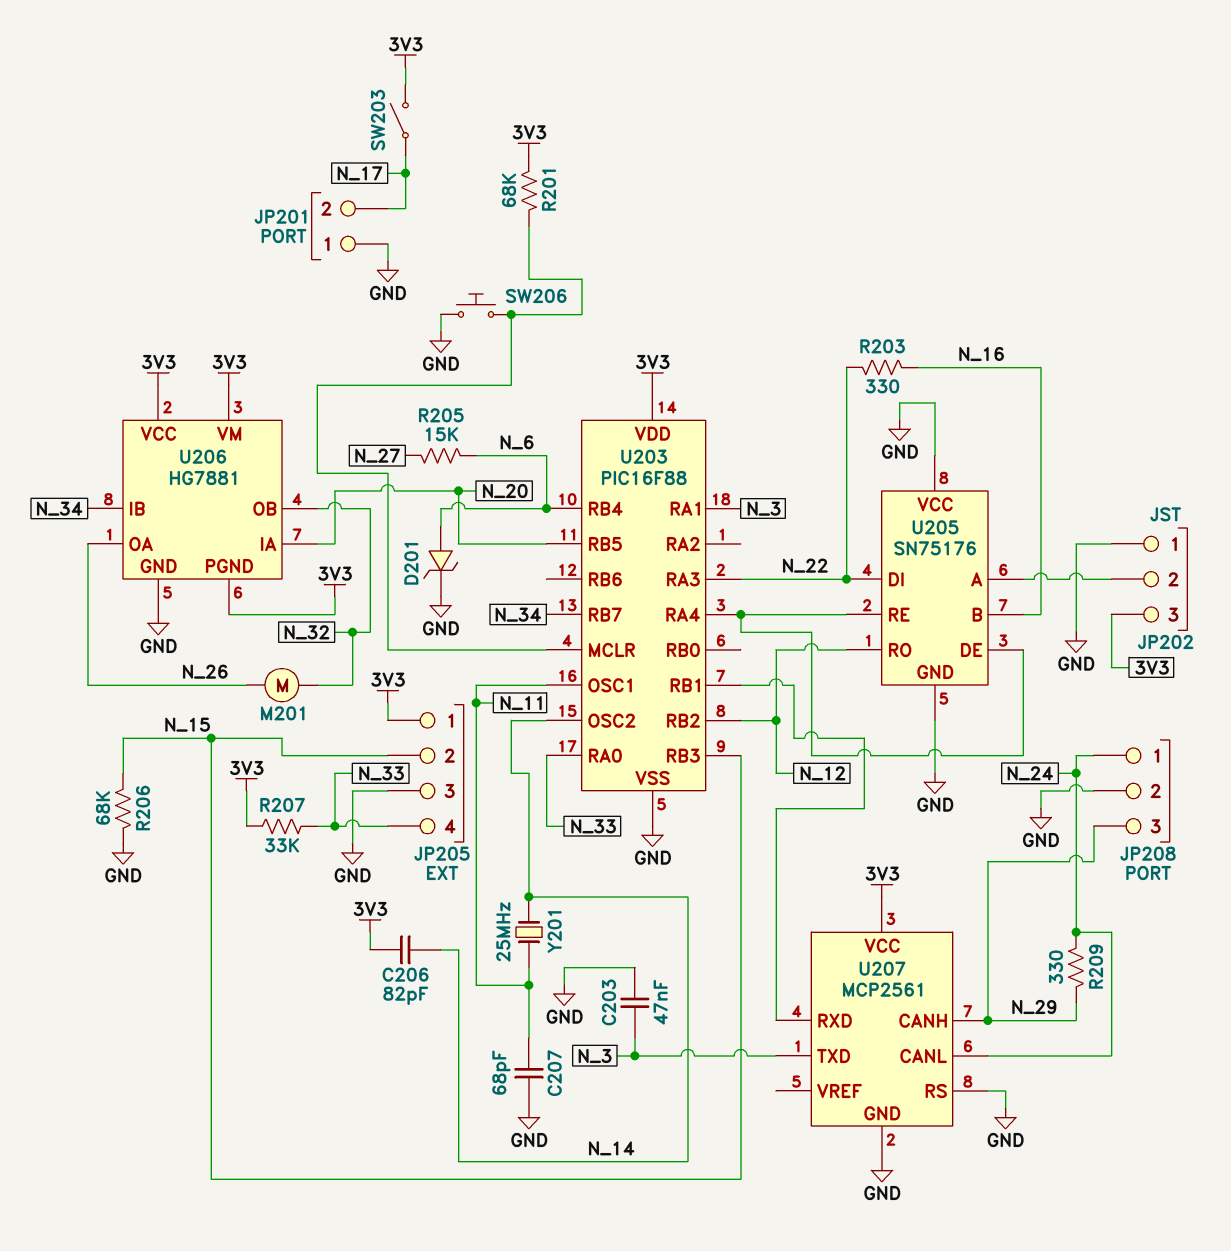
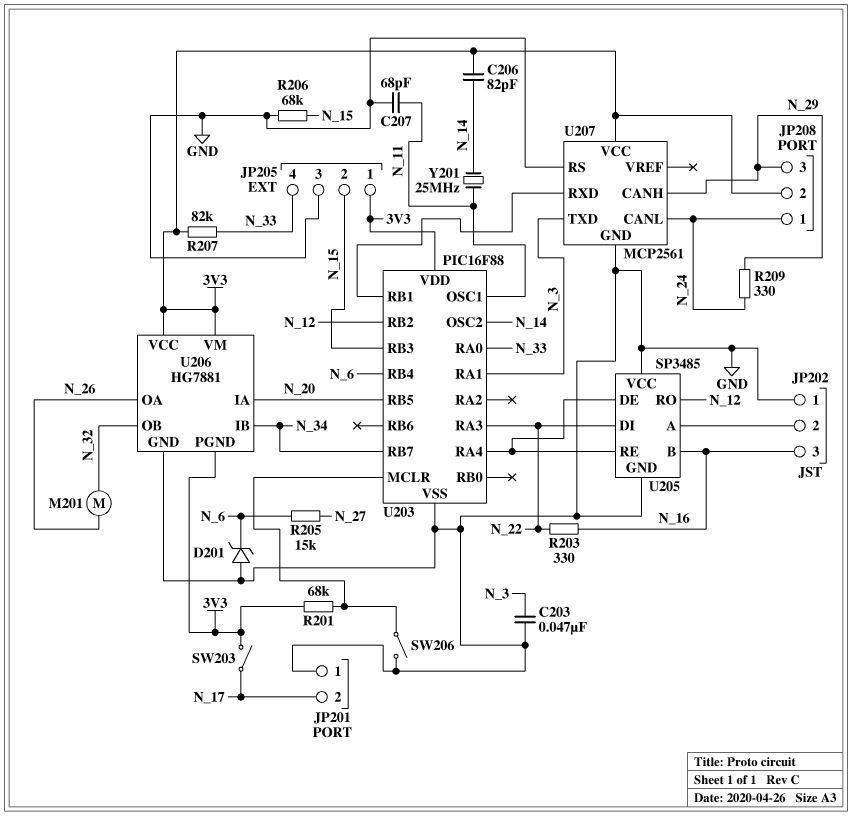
D201: zener (A N_6, K GND) -> zener (A GND, K N_6)
JP202 pin 3: 3V3 -> N_16
JP208 pin 2: GND -> 3V3
R207: 33k (3V3, N_33) -> 82k (3V3, N_33)
SW206: button (GND, U203/MCLR) -> switch (GND, U203/MCLR)
U205: SN75176 -> SP3485

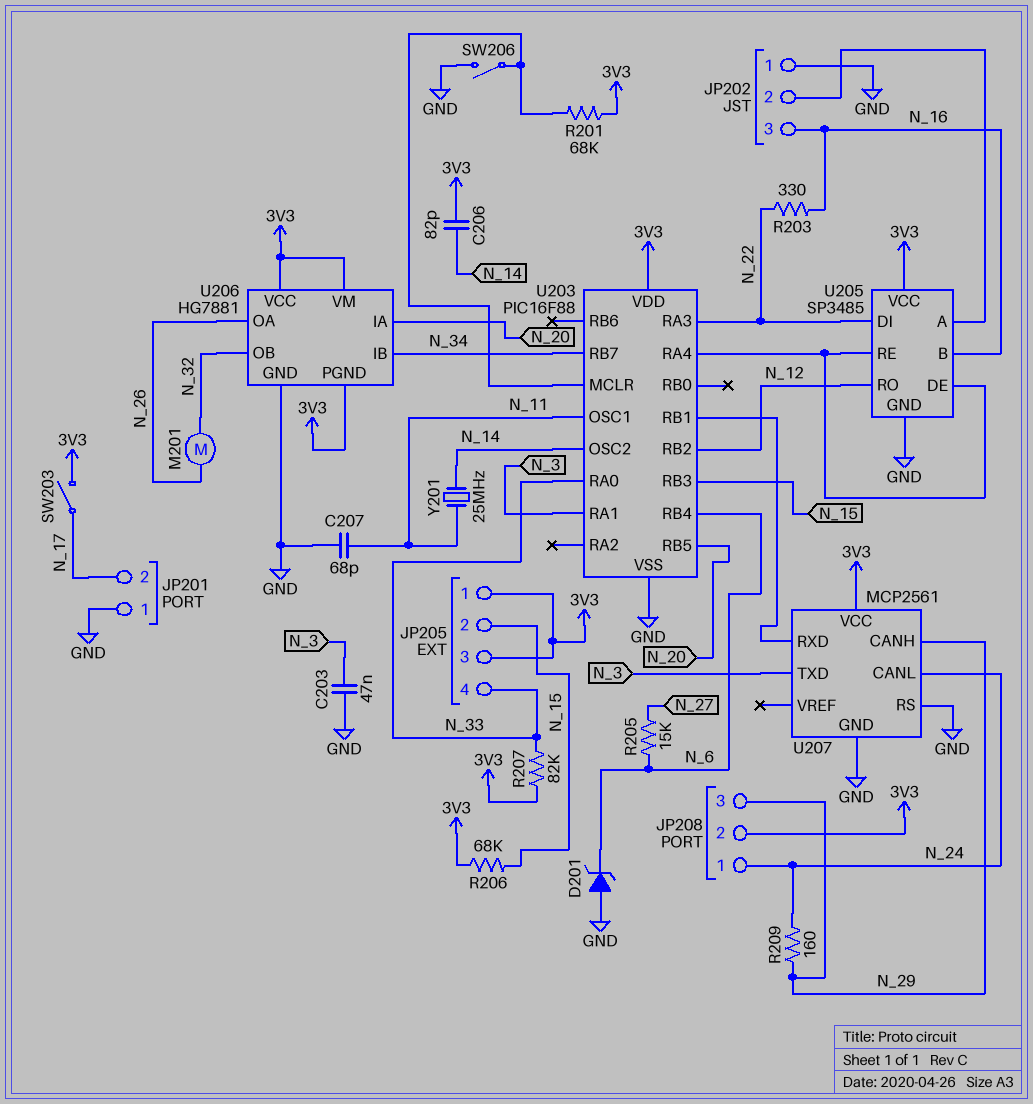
JP205 pin 3: GND -> 3V3
R206: 68k (GND, N_15) -> 68k (3V3, N_15)
R209: 330 (N_24, N_29) -> 160 (N_24, N_29)
U205 pin VCC: GND -> 3V3

